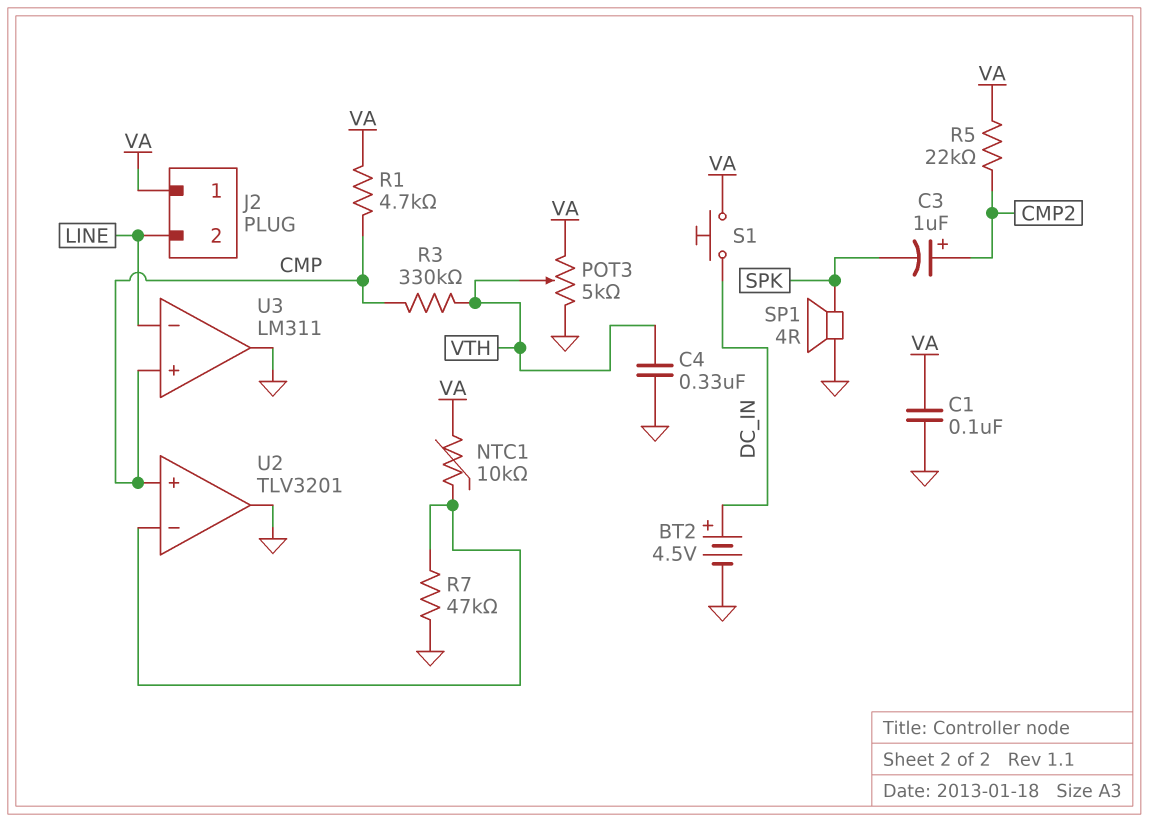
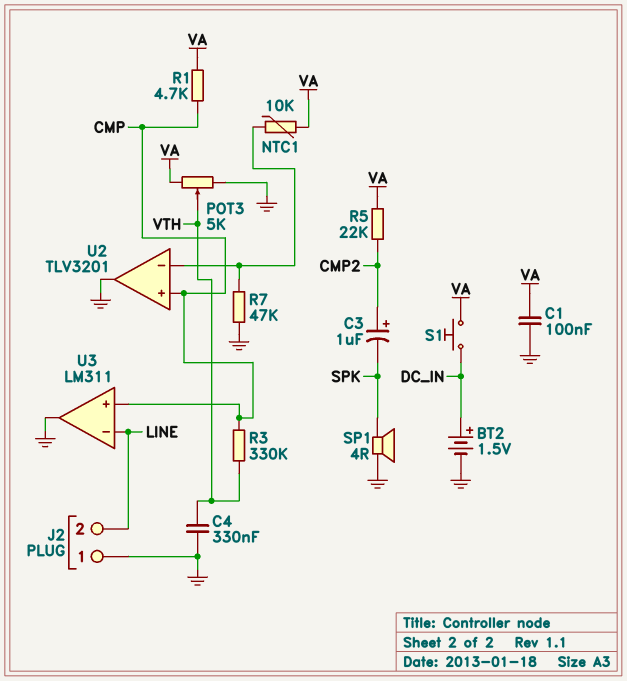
BT2: 4.5V (plus DC_IN, minus GND) -> 1.5V (plus DC_IN, minus GND)
J2 pin 1: VA -> GND

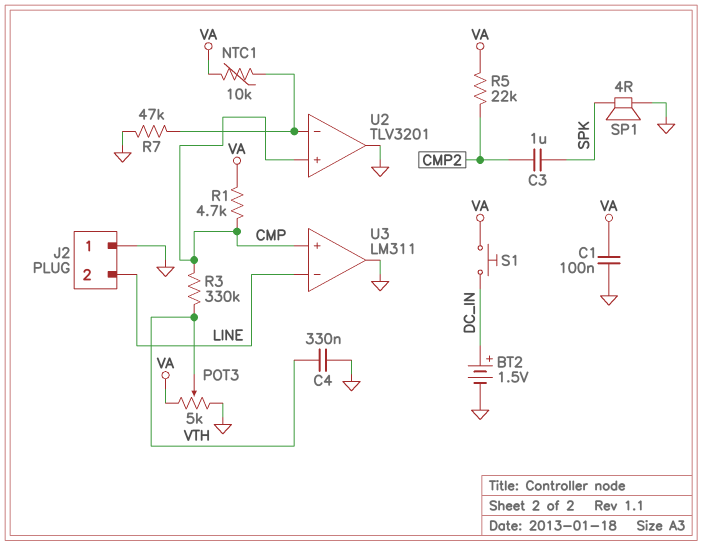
C3: 1uF (plus CMP2, minus SPK) -> 1uF (CMP2, SPK)

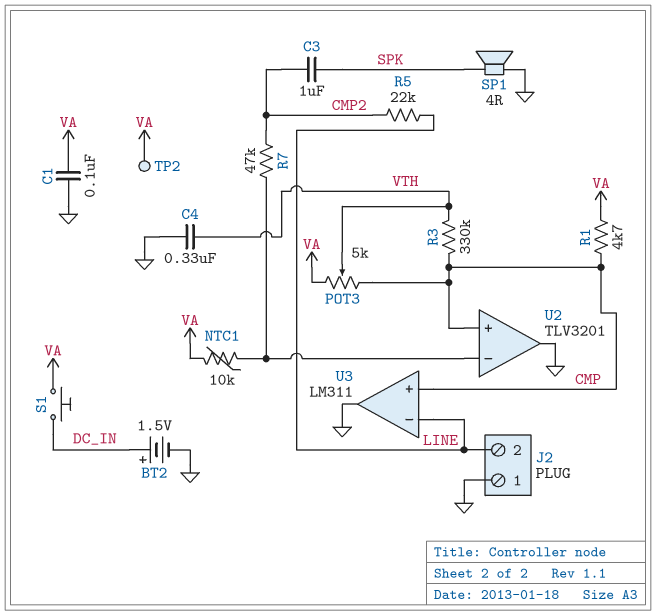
POT3: 5k (GND, VA, wiper VTH) -> 5k (CMP, VA, wiper VTH)
R5: 22k (CMP2, VA) -> 22k (CMP2, LINE)
R7: 47k (GND, U2/in-) -> 47k (CMP2, U2/in-)
TP2: none -> test point (VA)

